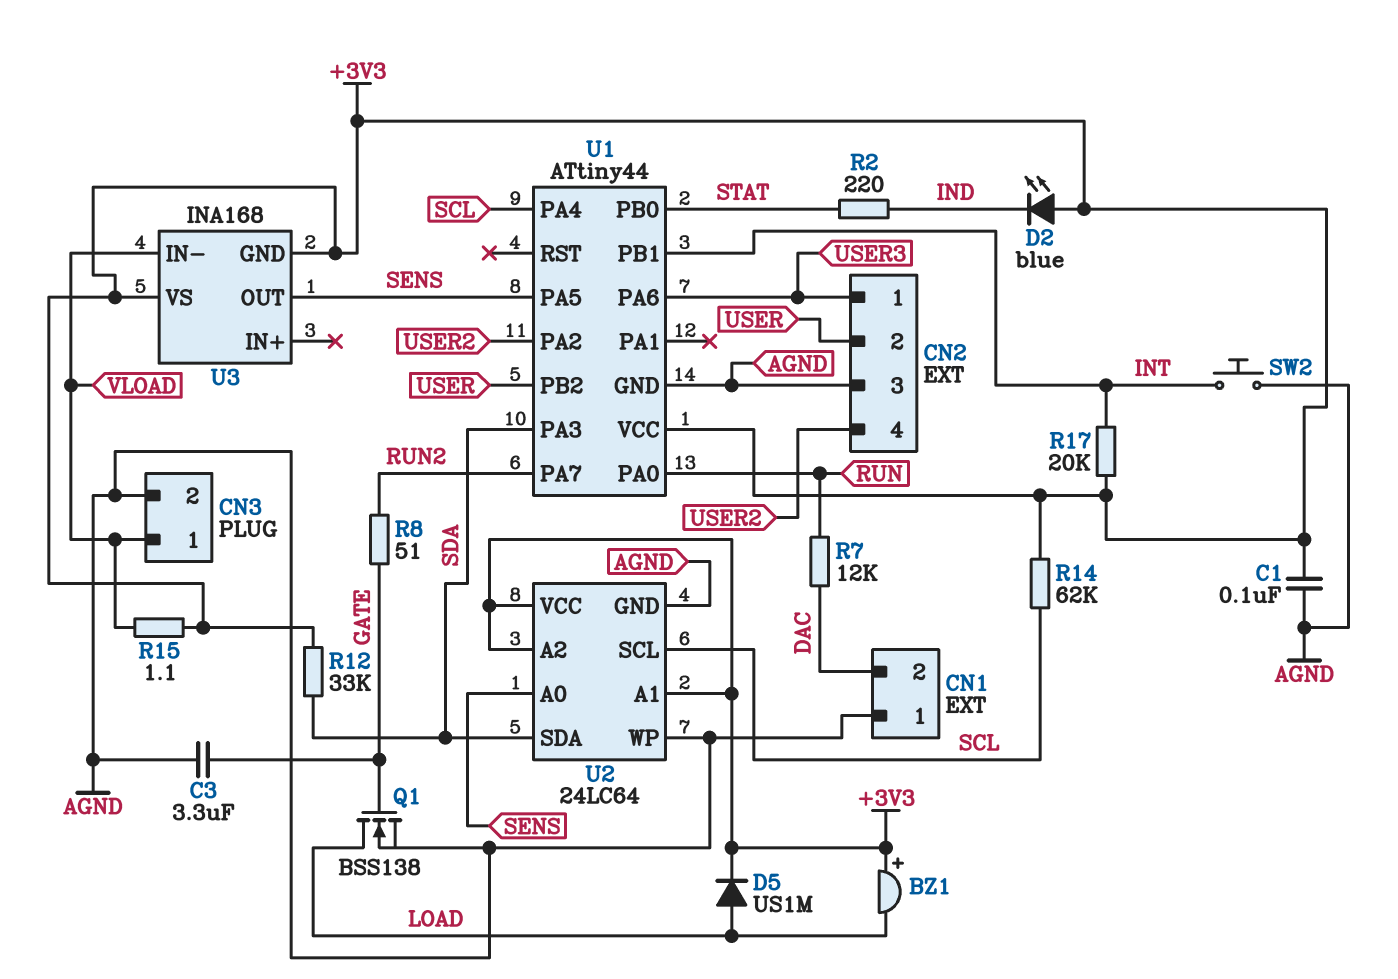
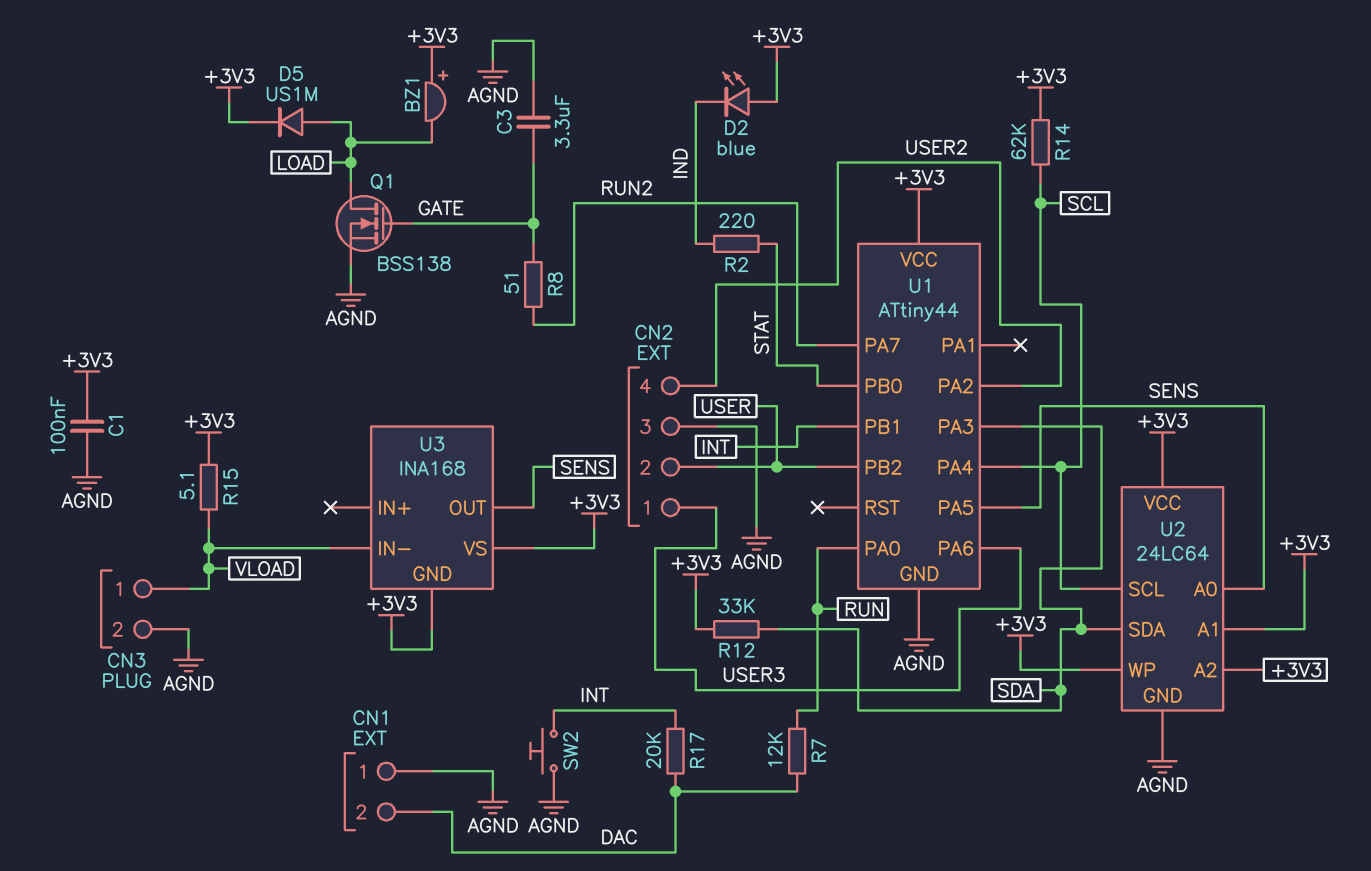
R15: 1.1 (+3V3, VLOAD) -> 5.1 (+3V3, VLOAD)
R17: 20k (+3V3, INT) -> 20k (DAC, INT)
U2 pin WP: AGND -> +3V3

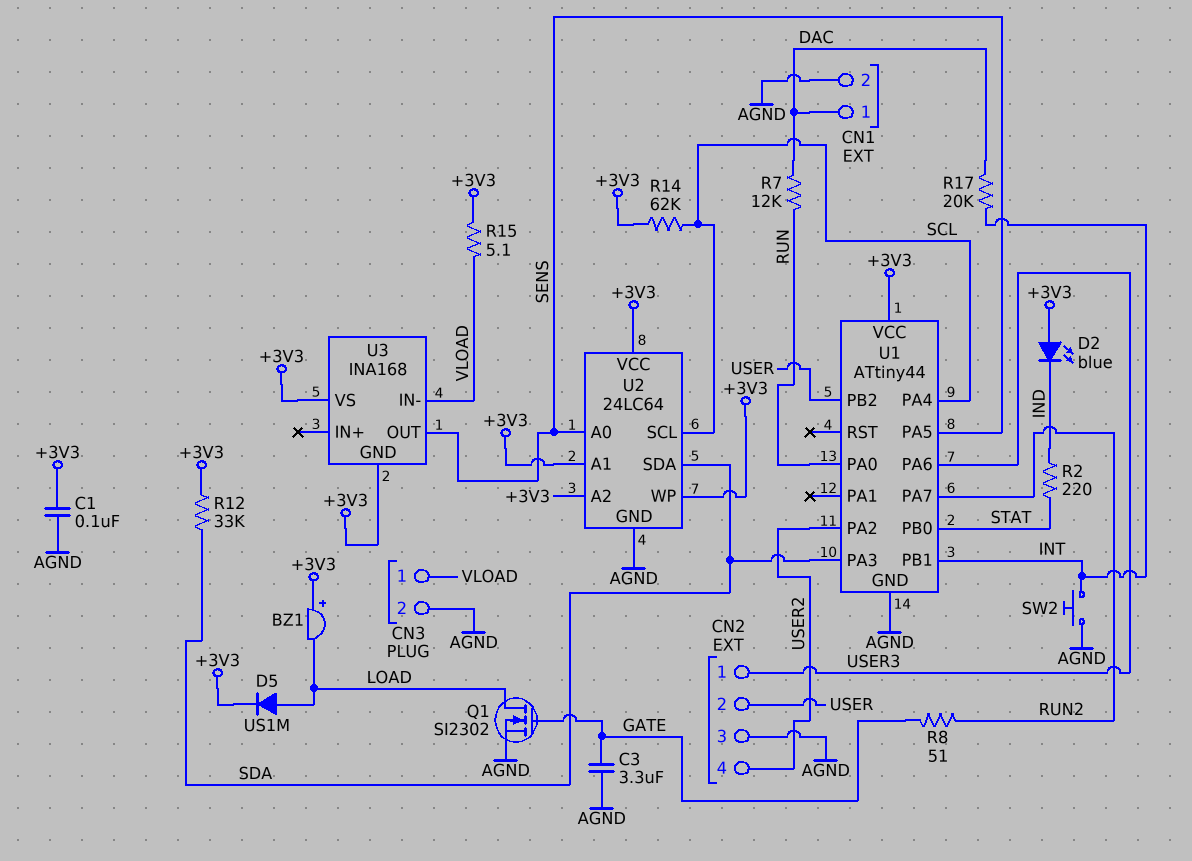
CN1 pin 1: AGND -> DAC
CN1 pin 2: DAC -> AGND
Q1: NMOS BSS138 (G GATE, D LOAD, S AGND) -> NMOS SI2302 (G GATE, D LOAD, S AGND)

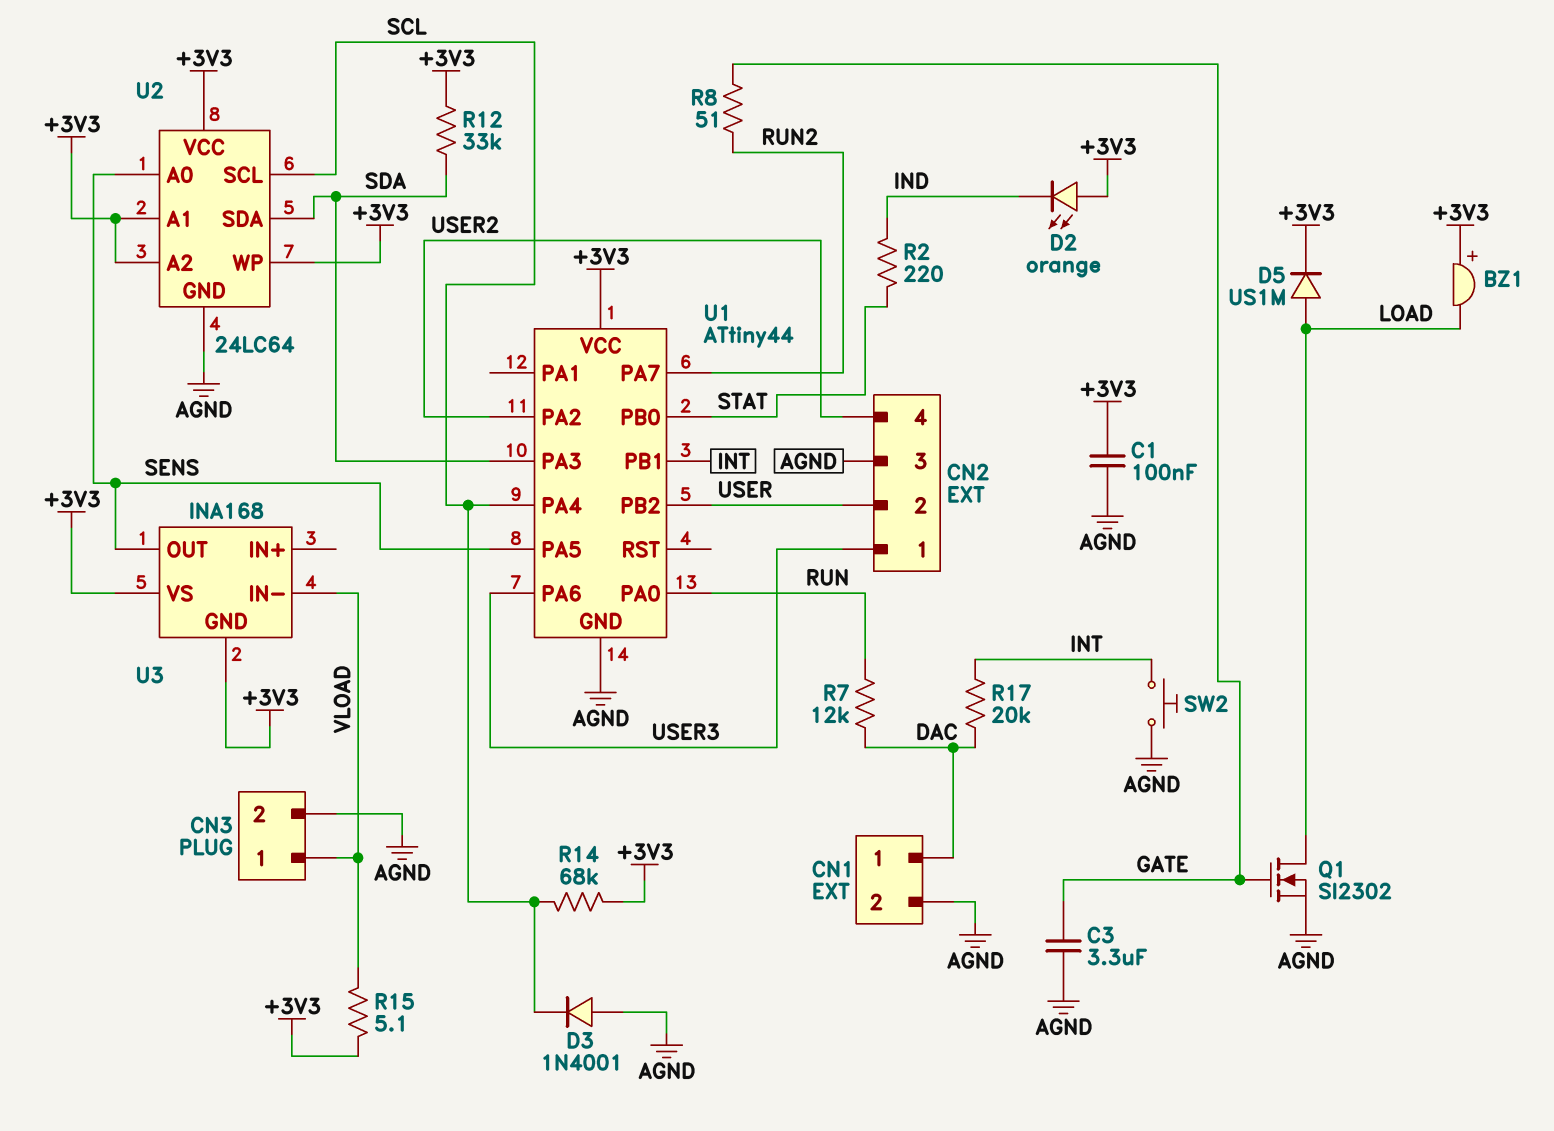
D2: LED blue (A +3V3, K IND) -> LED orange (A +3V3, K IND)
D3: none -> diode 1N4001 (A AGND, K SCL)
R14: 62k (+3V3, SCL) -> 68k (+3V3, SCL)

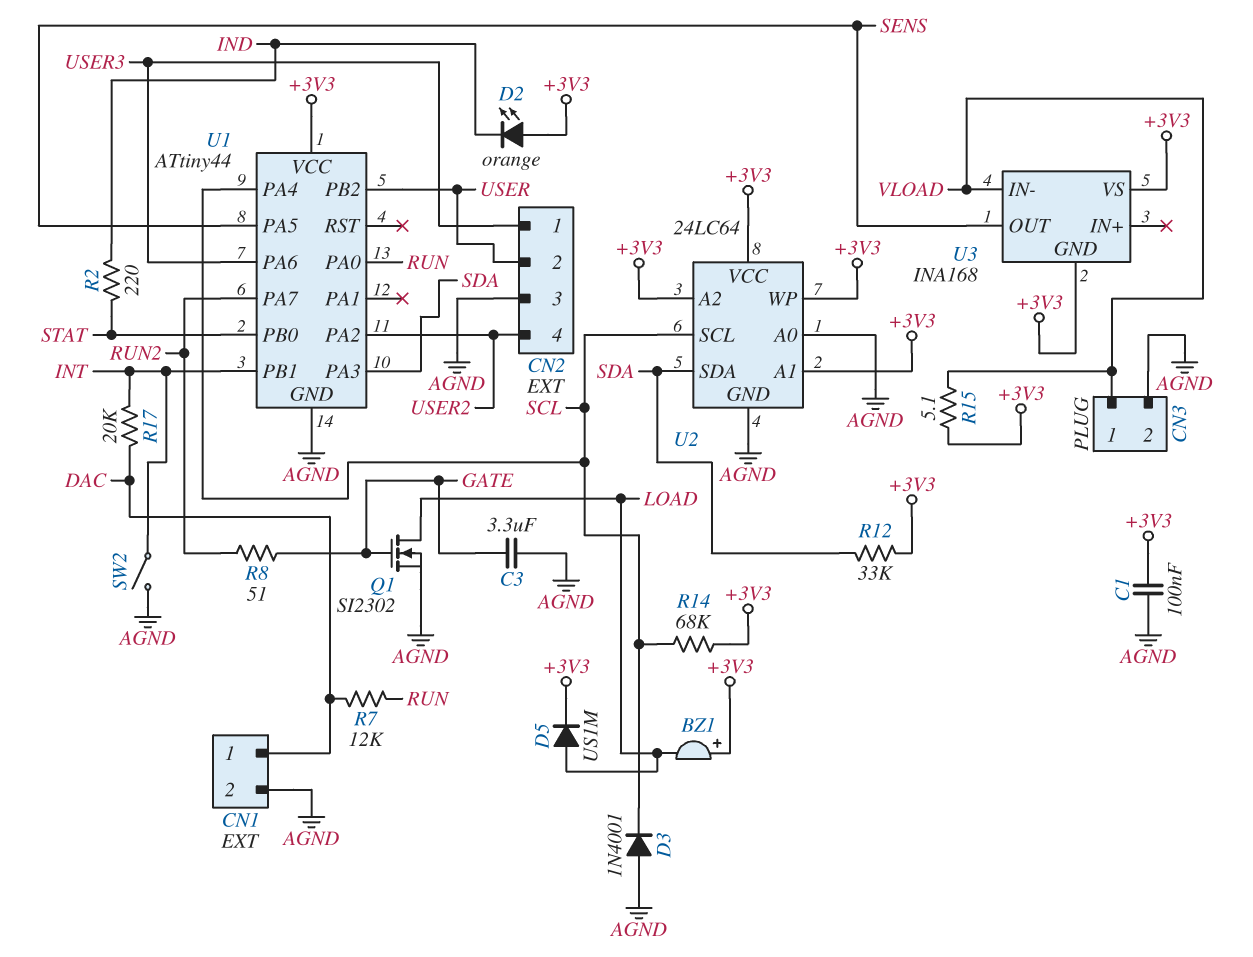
SW2: button (AGND, INT) -> switch (AGND, INT)
U2 pin A0: SENS -> AGND

